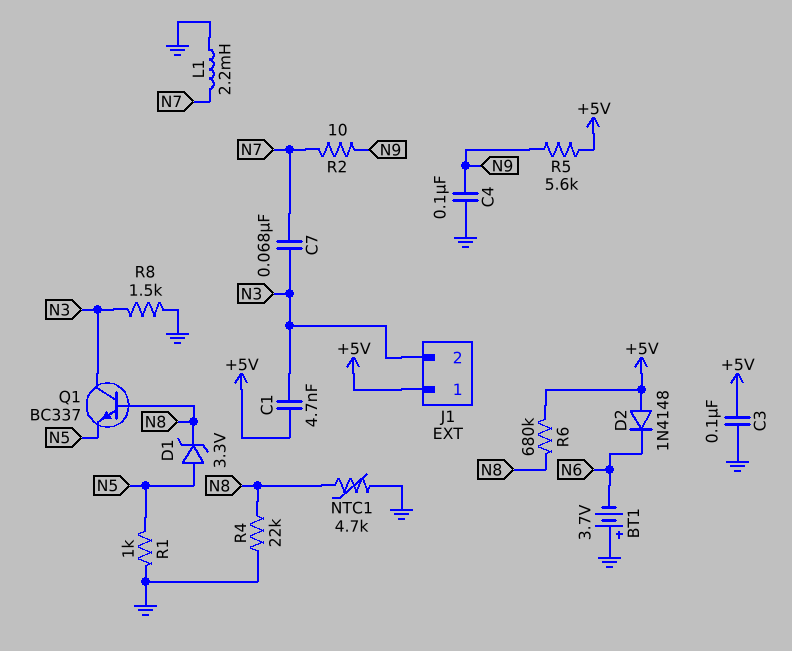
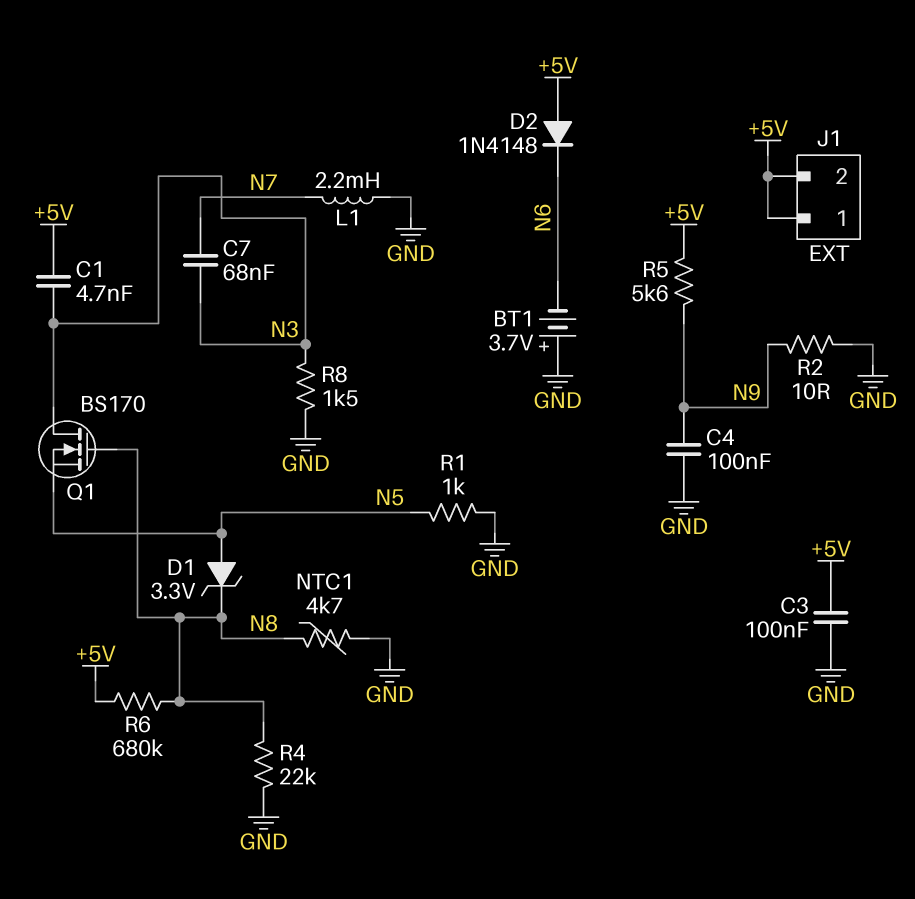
J1 pin 2: N3 -> +5V
Q1: NPN BC337 (B N8, C N3, E N5) -> NMOS BS170 (G N8, D N3, S N5)
R2: 10 (N7, N9) -> 10 (GND, N9)

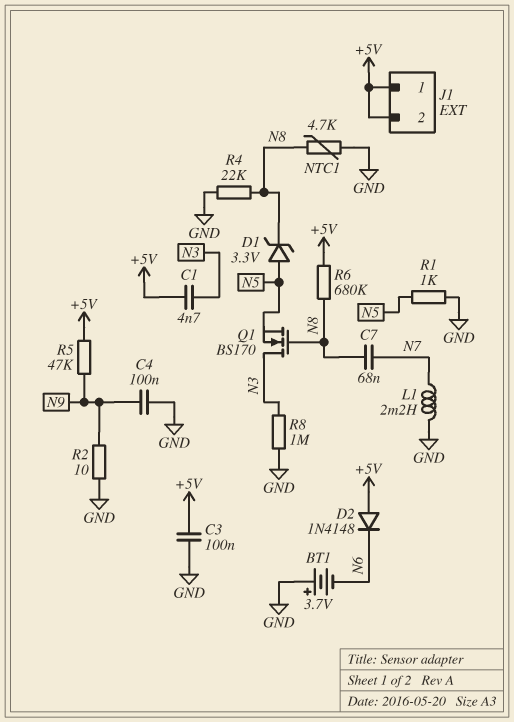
C7: 68nF (N3, N7) -> 68nF (N7, N8)
R5: 5.6k (+5V, N9) -> 47k (+5V, N9)
R8: 1.5k (GND, N3) -> 1M (GND, N3)

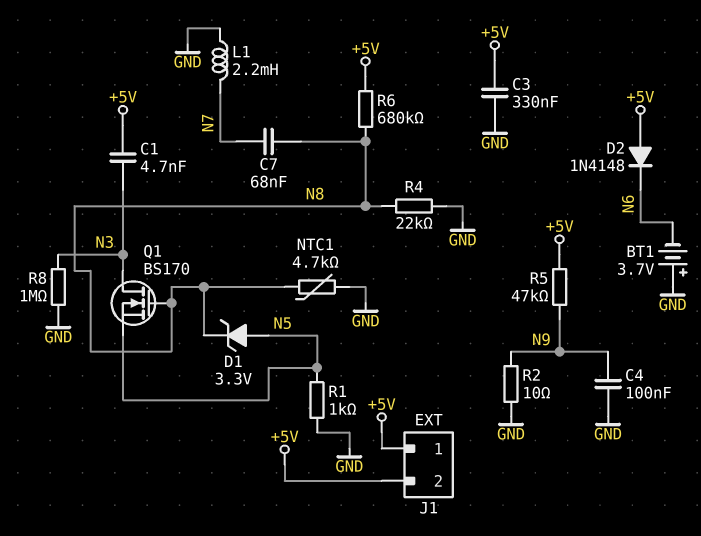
C3: 100nF (+5V, GND) -> 330nF (+5V, GND)

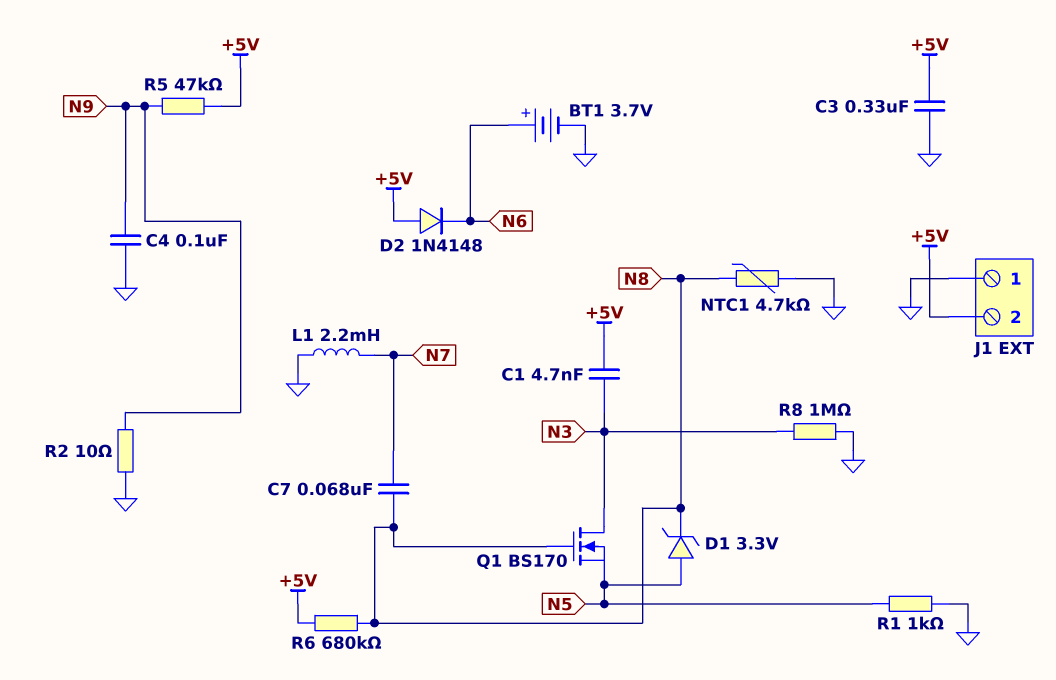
BT1: 3.7V (plus GND, minus N6) -> 3.7V (plus N6, minus GND)
J1 pin 1: +5V -> GND
R4: 22k (GND, N8) -> none

